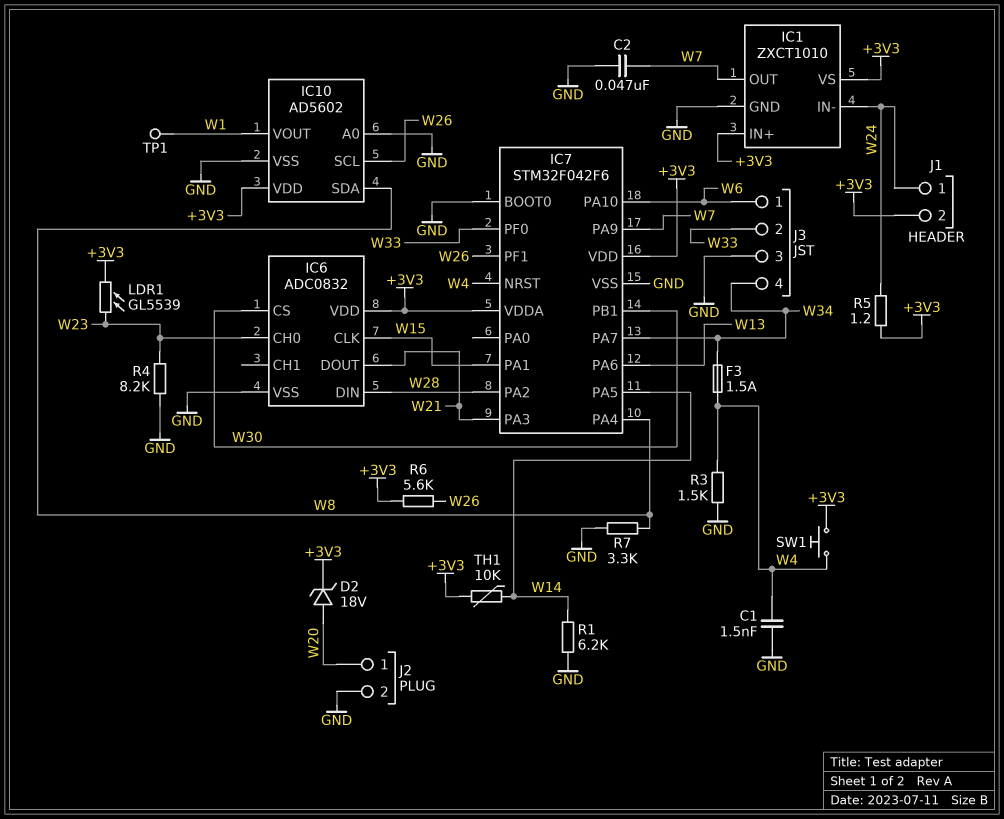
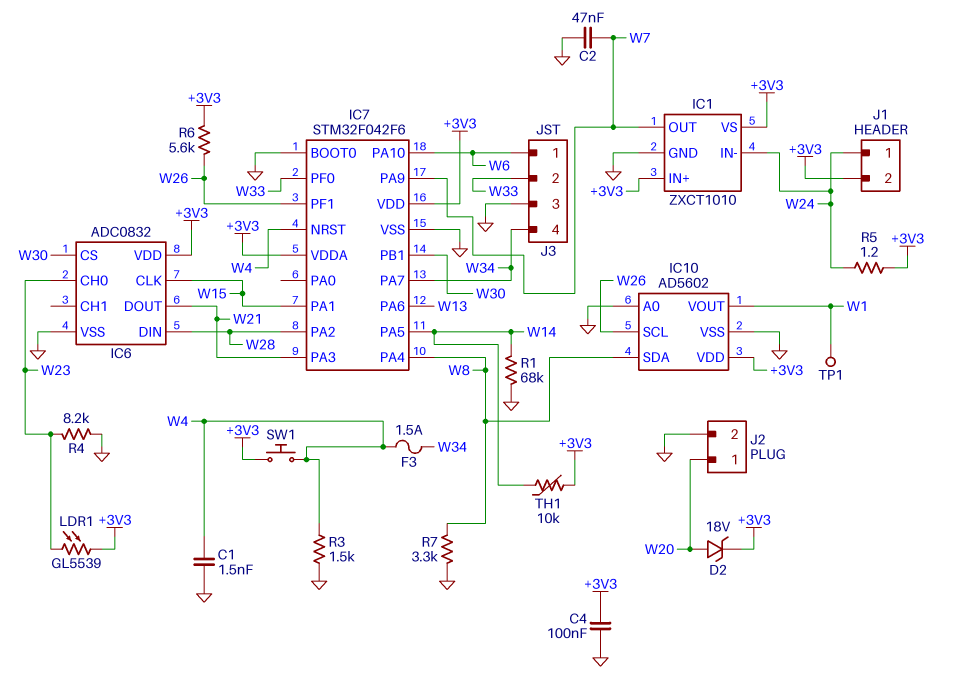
C4: none -> 100nF (+3V3, GND)
R1: 6.2k (GND, W14) -> 68k (GND, W14)

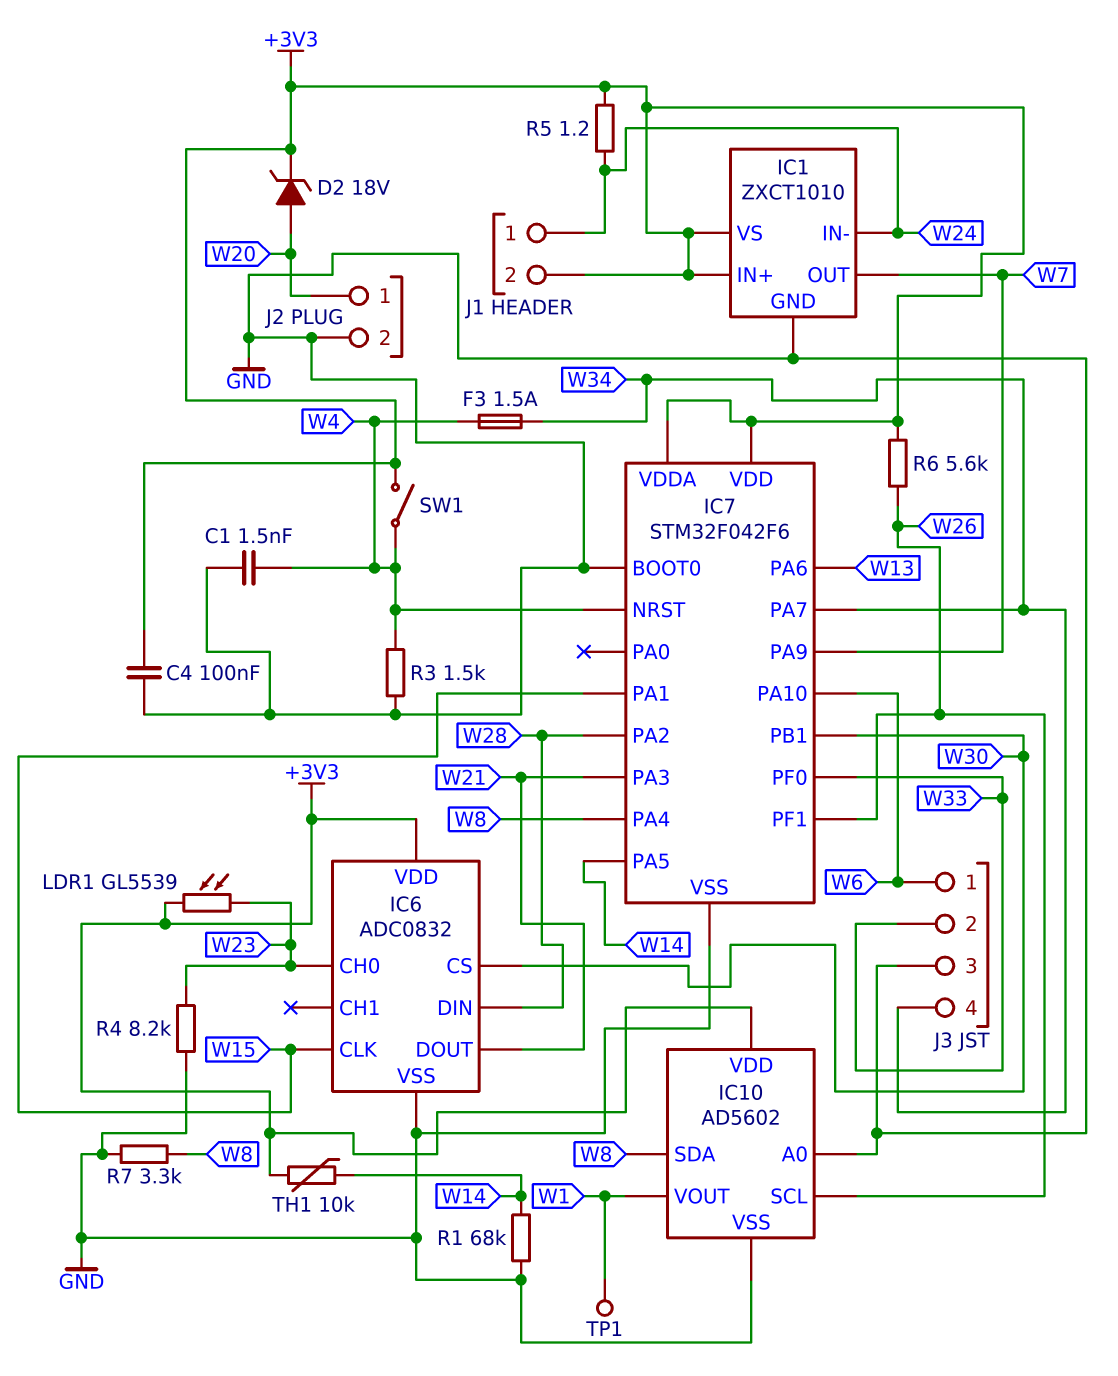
C2: 47nF (GND, W7) -> none
SW1: button (+3V3, W4) -> switch (+3V3, W4)

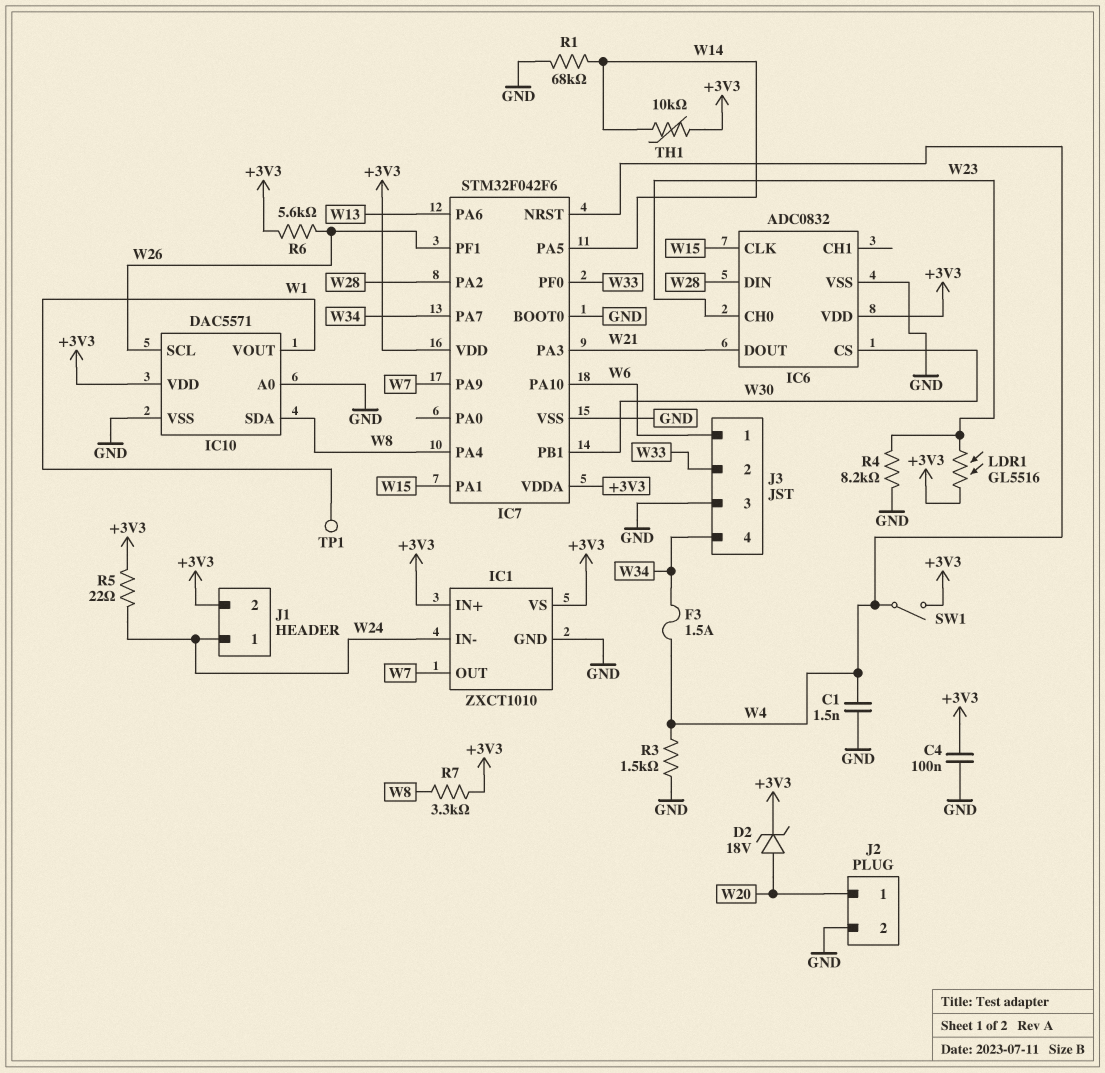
IC10: AD5602 -> DAC5571
LDR1: GL5539 (+3V3, W23) -> GL5516 (+3V3, W23)
R5: 1.2 (+3V3, W24) -> 22 (+3V3, W24)
R7: 3.3k (GND, W8) -> 3.3k (+3V3, W8)

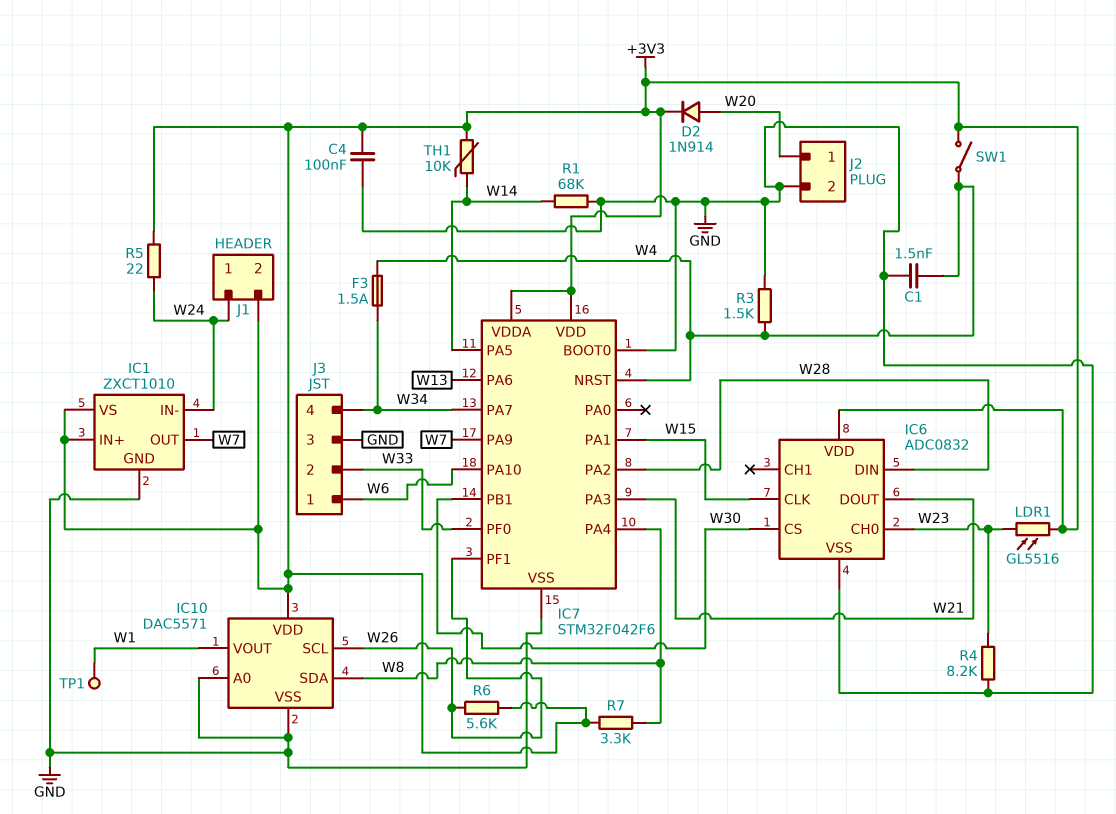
D2: zener 18V (A W20, K +3V3) -> diode 1N914 (A W20, K +3V3)

